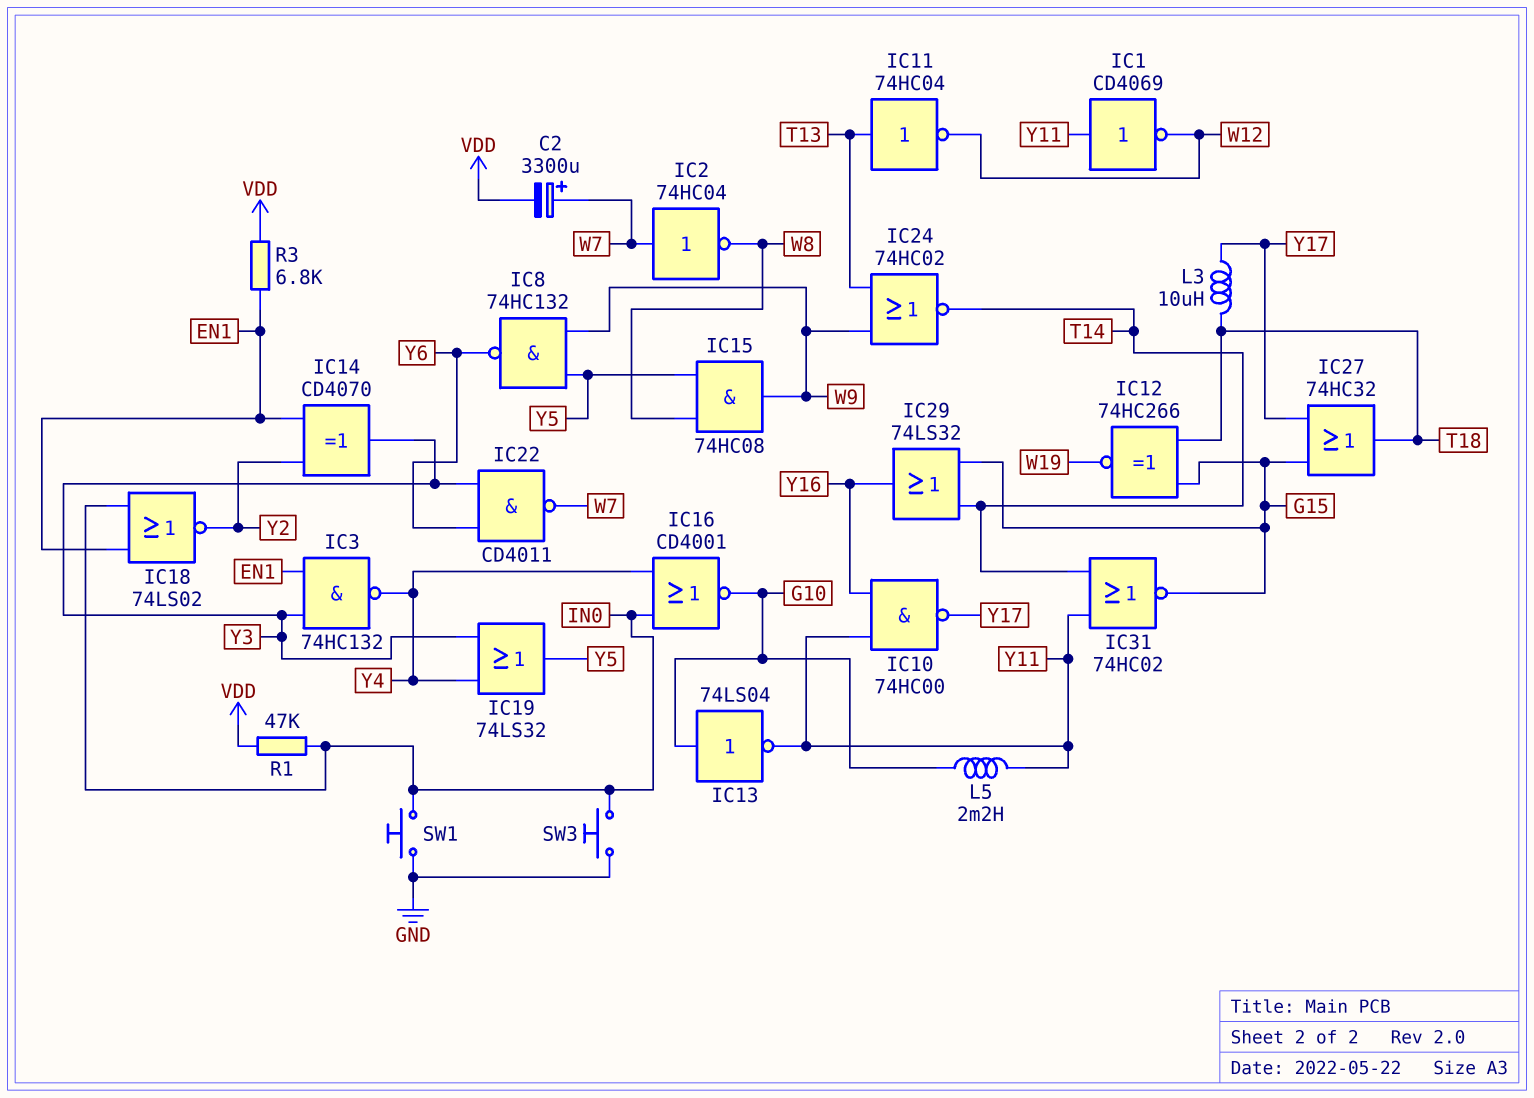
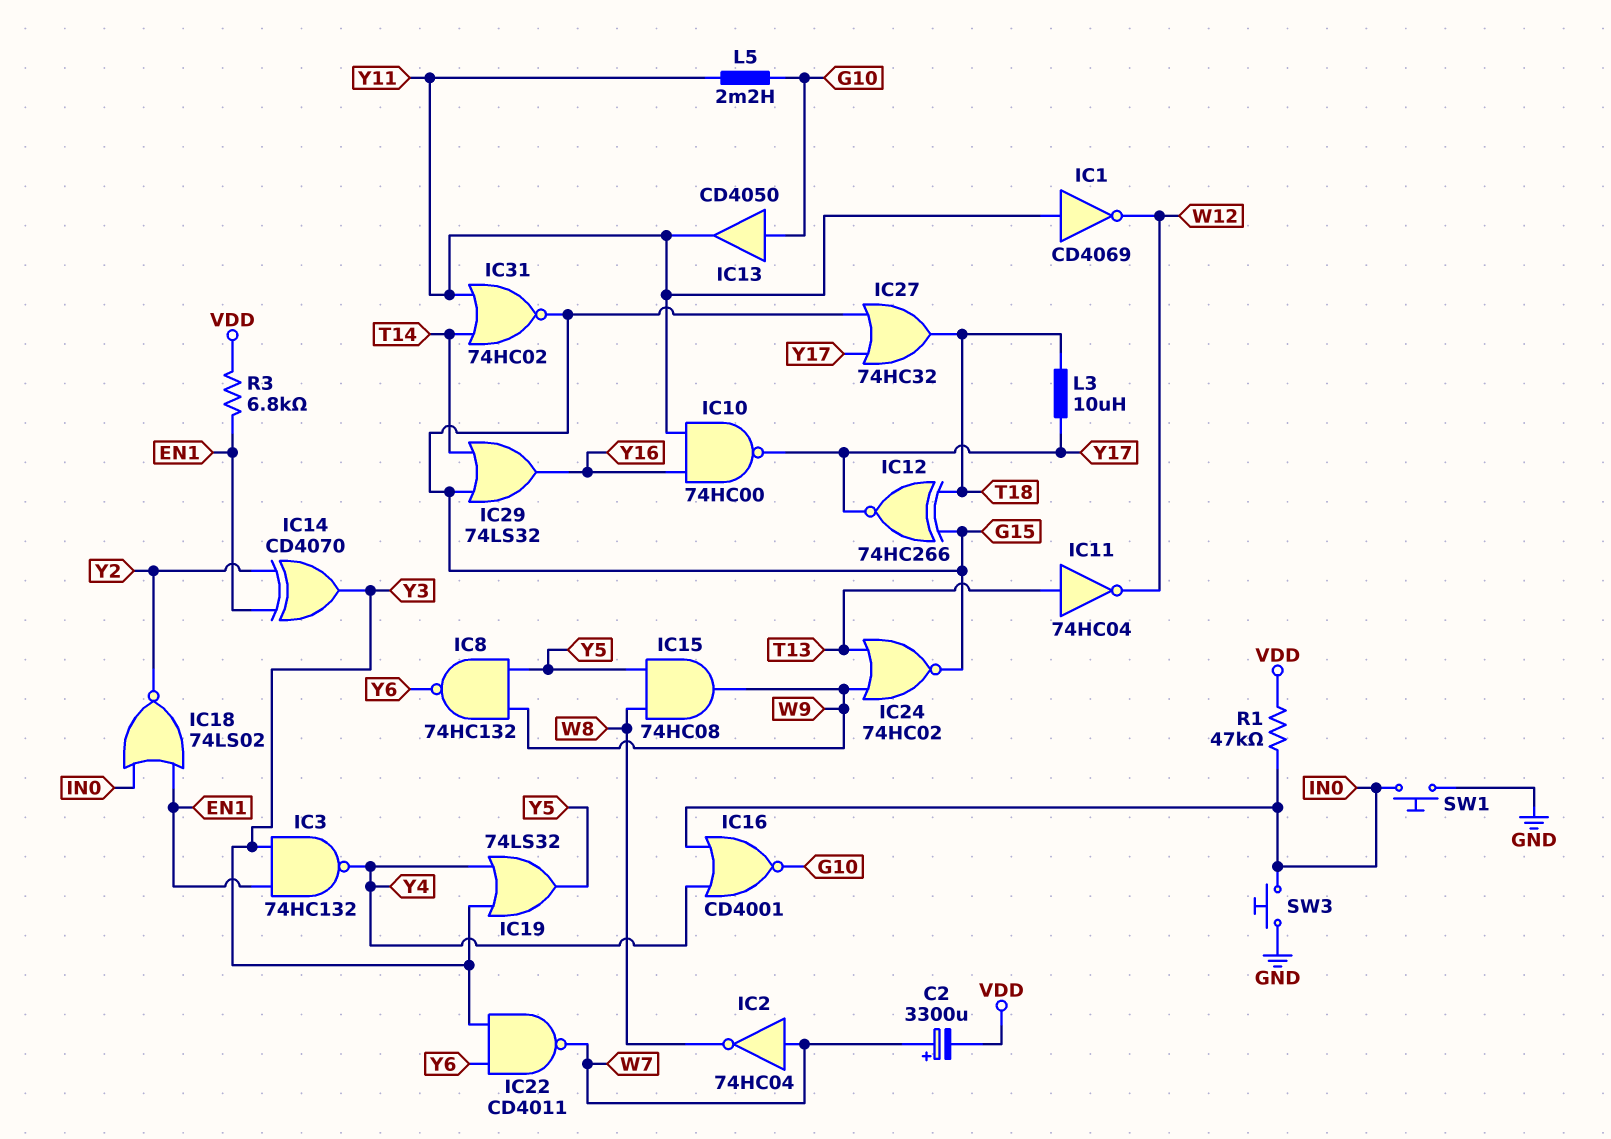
IC12: XNOR 74HC266 (in G15, in T18, out W19) -> XNOR 74HC266 (in G15, in T18, out Y17)
IC13: NOT 74LS04 (in G10, out Y11) -> buffer CD4050 (in G10, out Y11)
IC24: NOR 74HC02 (in T13, in W9, out T14) -> NOR 74HC02 (in T13, in W9, out G15)

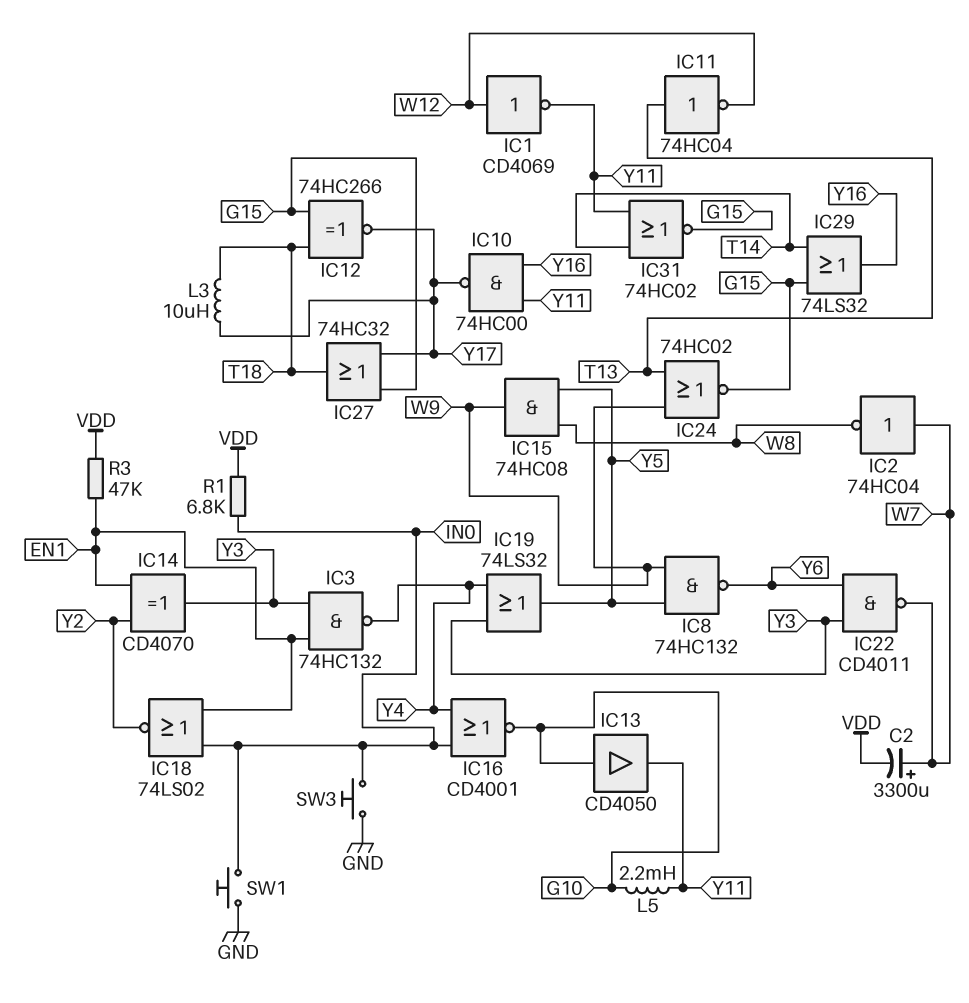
IC1: NOT CD4069 (in Y11, out W12) -> NOT CD4069 (in W12, out Y11)
R1: 47k (IN0, VDD) -> 6.8k (IN0, VDD)
R3: 6.8k (EN1, VDD) -> 47k (EN1, VDD)

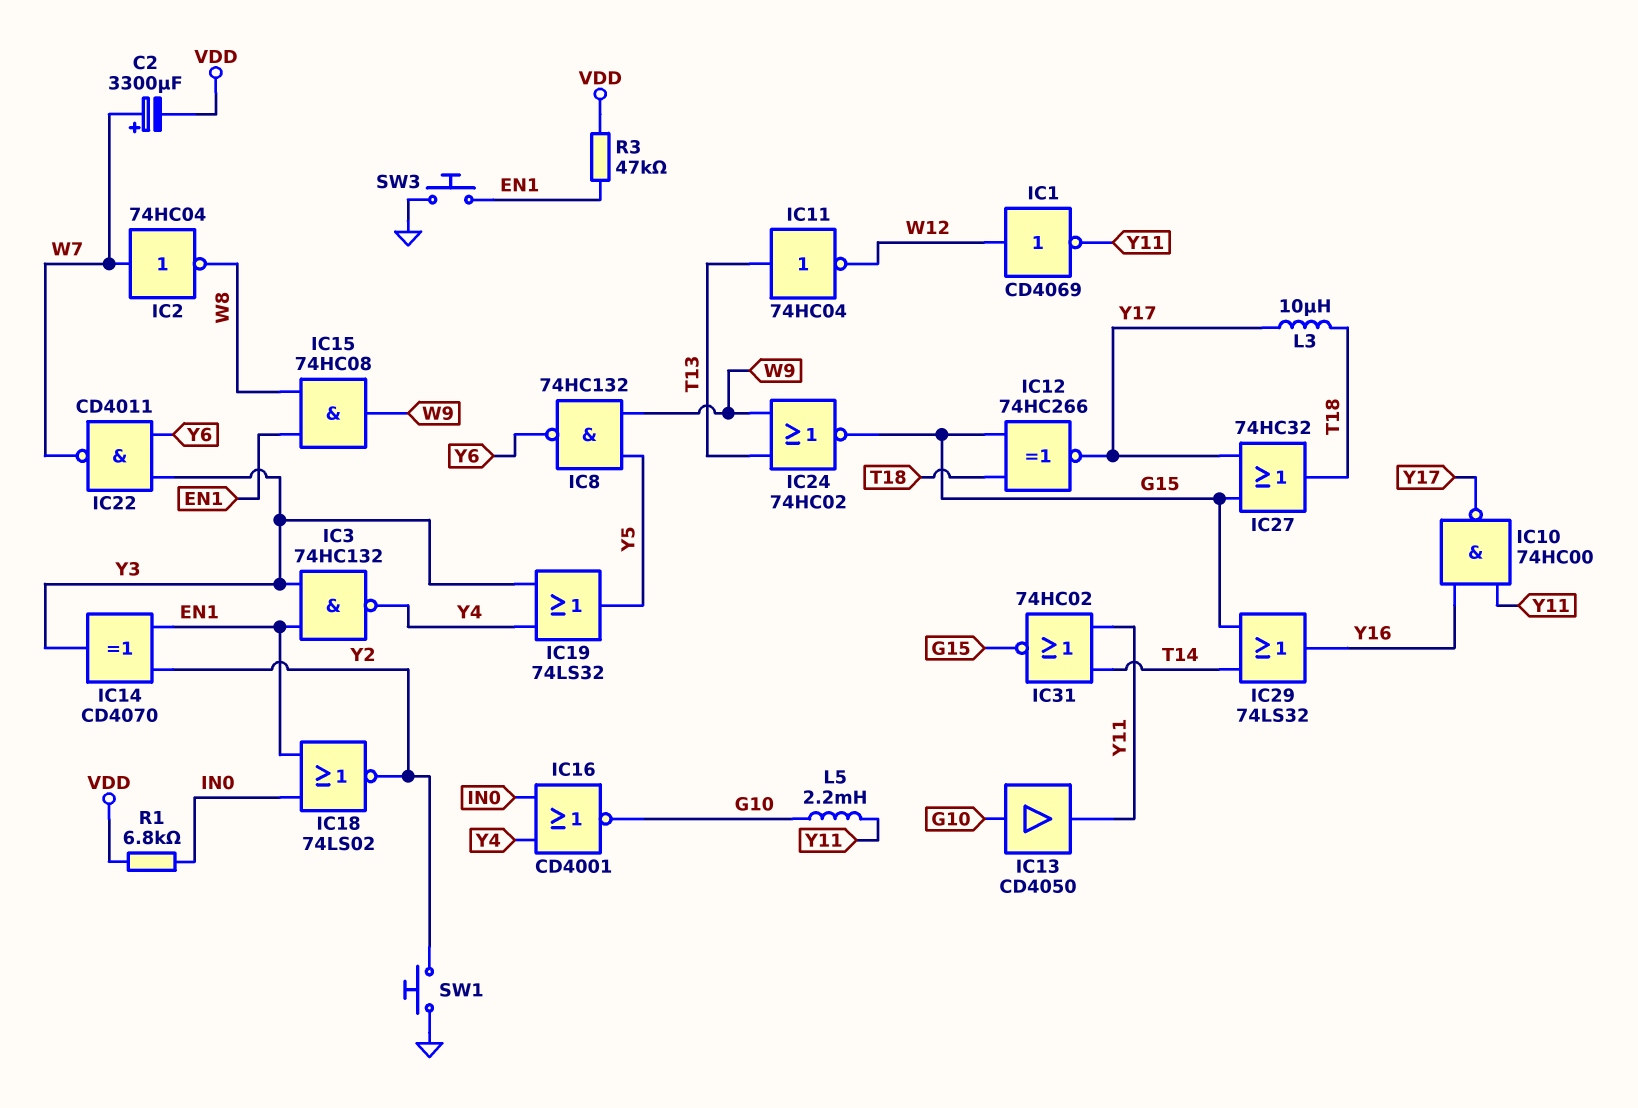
IC15: AND 74HC08 (in W8, in Y5, out W9) -> AND 74HC08 (in EN1, in W8, out W9)
SW1: button (GND, IN0) -> button (GND, Y2)
SW3: button (GND, IN0) -> button (EN1, GND)

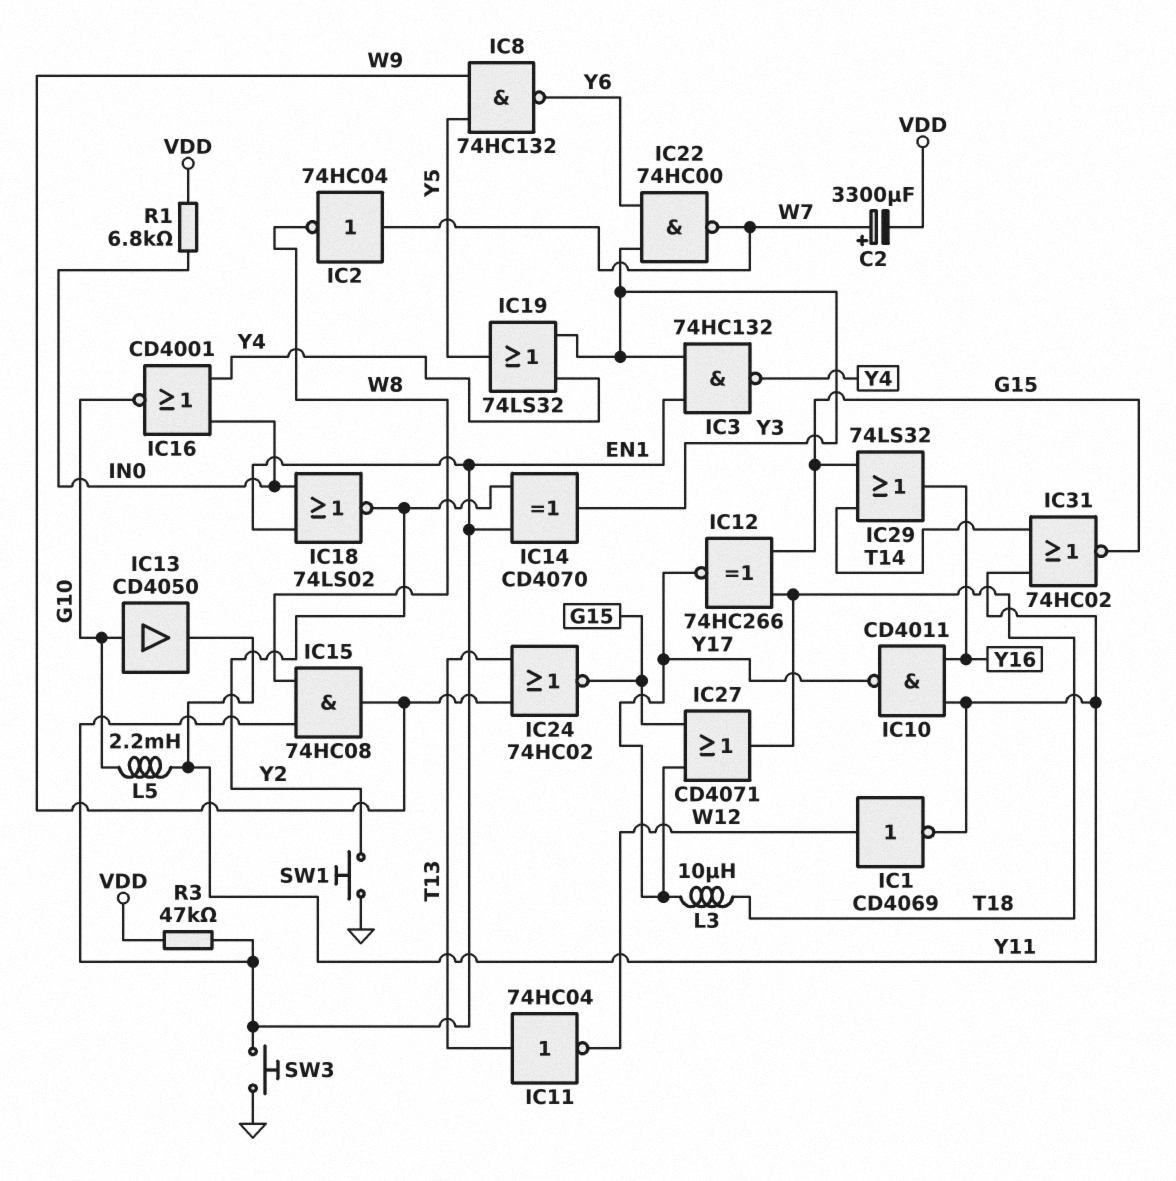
IC10: NAND 74HC00 (in Y11, in Y16, out Y17) -> NAND CD4011 (in Y11, in Y16, out Y17)
IC22: NAND CD4011 (in Y3, in Y6, out W7) -> NAND 74HC00 (in Y3, in Y6, out W7)
IC27: OR 74HC32 (in G15, in Y17, out T18) -> OR CD4071 (in G15, in Y17, out T18)

